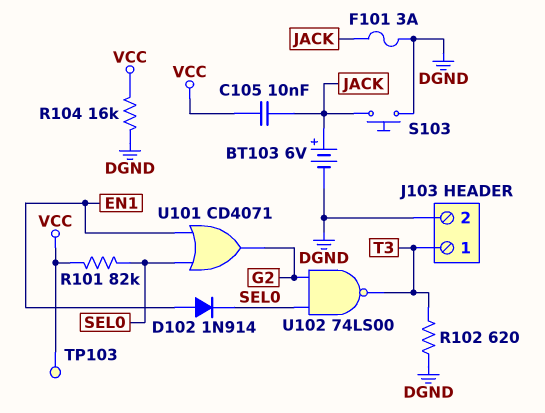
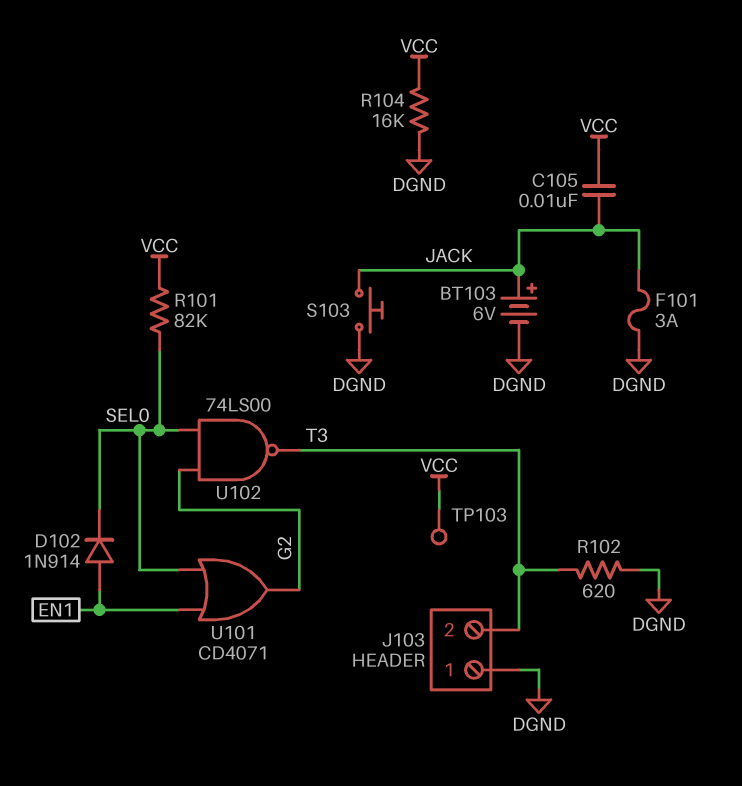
J103 pin 1: T3 -> DGND
J103 pin 2: DGND -> T3

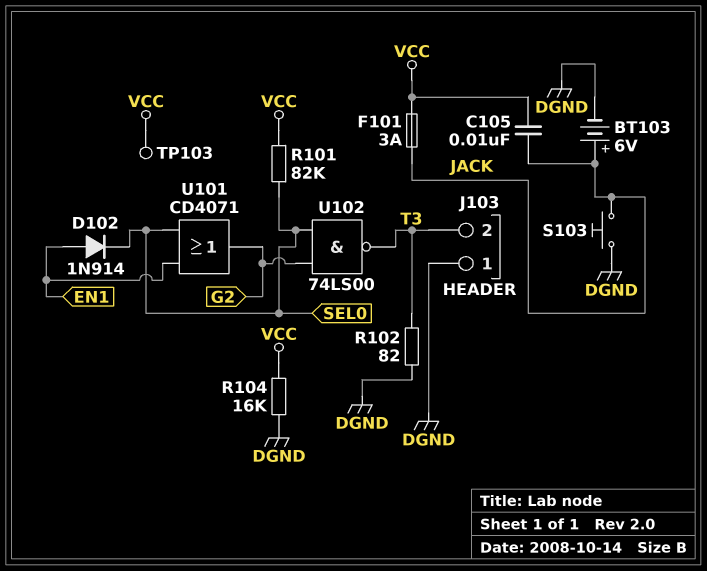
F101: 3A (DGND, JACK) -> 3A (JACK, VCC)
R102: 620 (DGND, T3) -> 82 (DGND, T3)

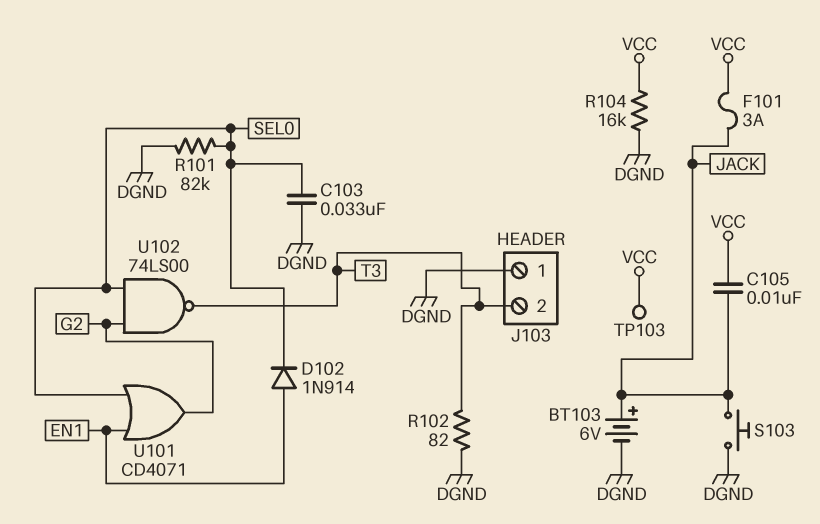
C103: none -> 33nF (DGND, SEL0)
R101: 82k (SEL0, VCC) -> 82k (DGND, SEL0)

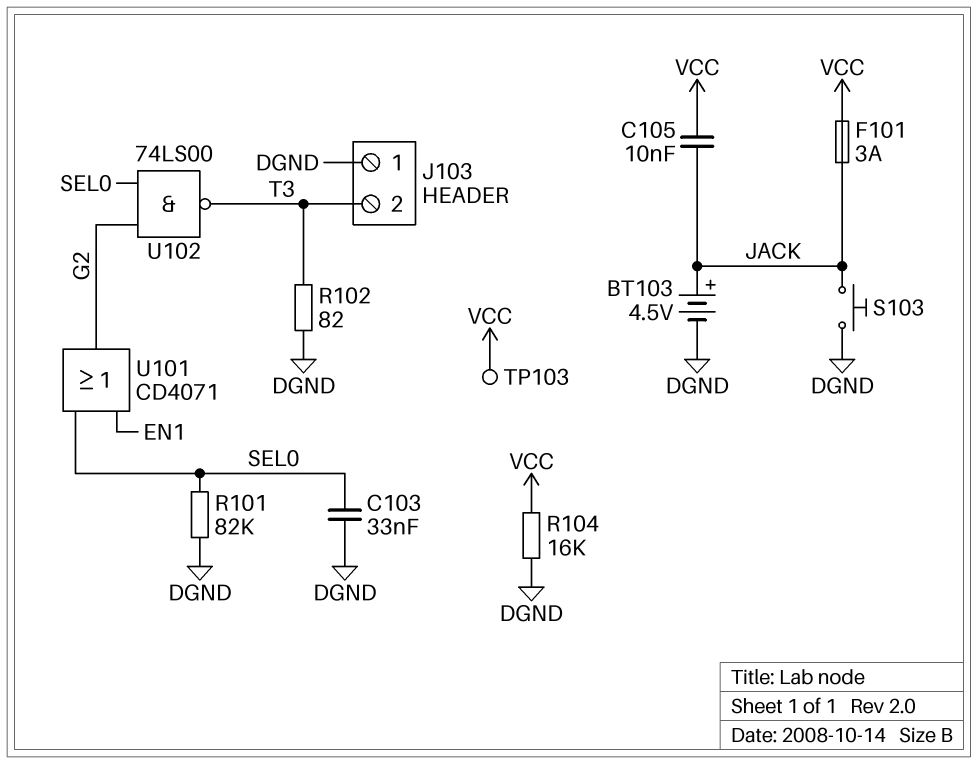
BT103: 6V (plus JACK, minus DGND) -> 4.5V (plus JACK, minus DGND)
D102: diode 1N914 (A EN1, K SEL0) -> none

